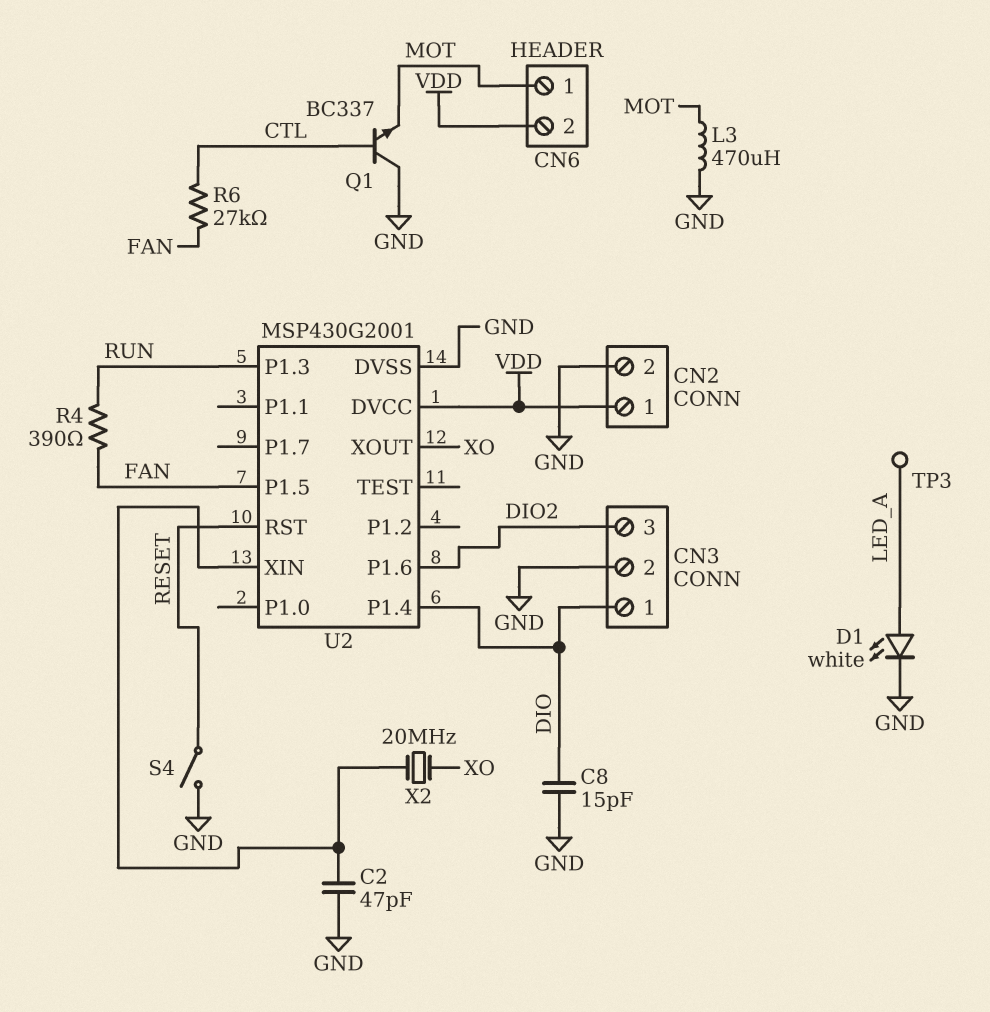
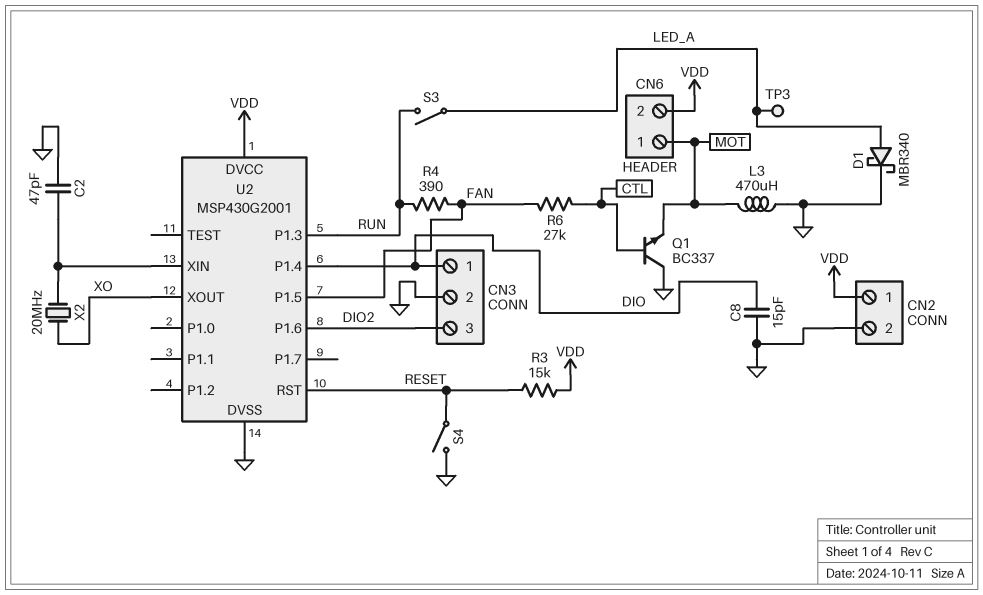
D1: LED white (A LED_A, K GND) -> schottky MBR340 (A LED_A, K GND)
R3: none -> 15k (RESET, VDD)
S3: none -> switch (LED_A, RUN)

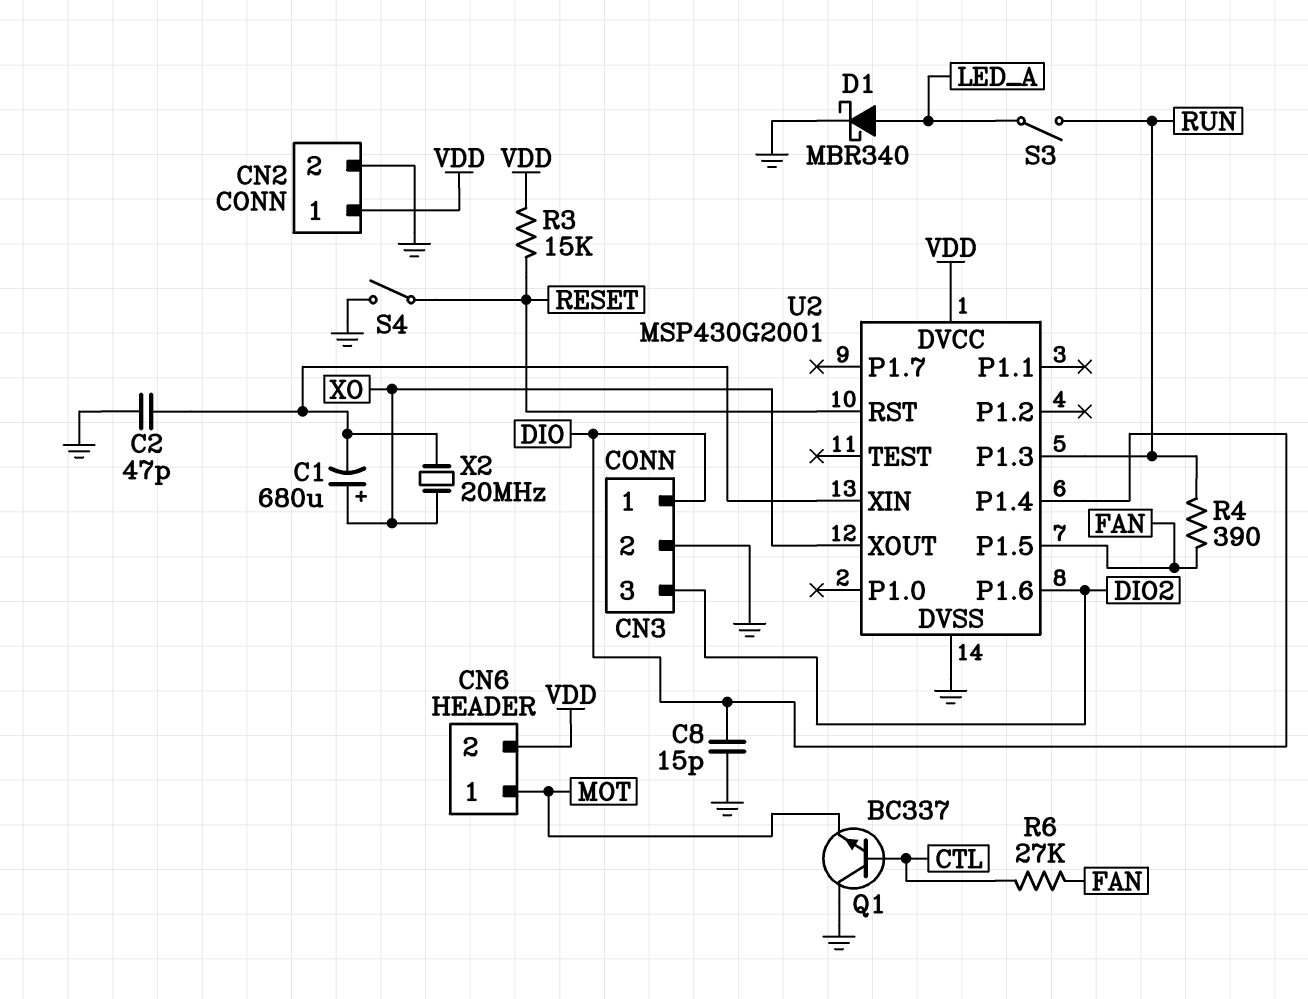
C1: none -> 680uF (plus XO, minus U2/XIN)
L3: 470uH (GND, MOT) -> none
TP3: test point (LED_A) -> none

